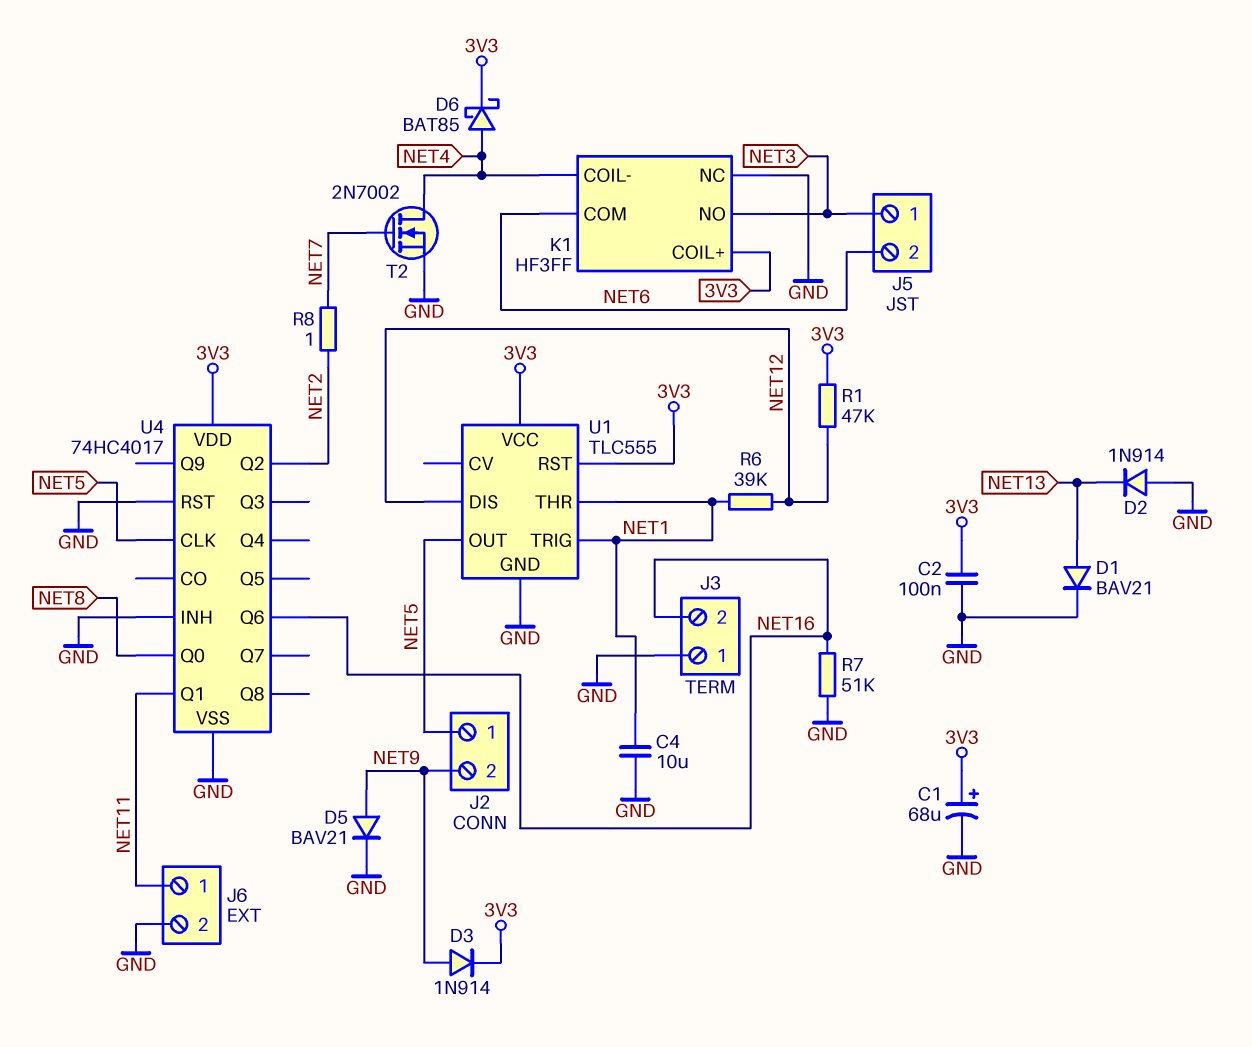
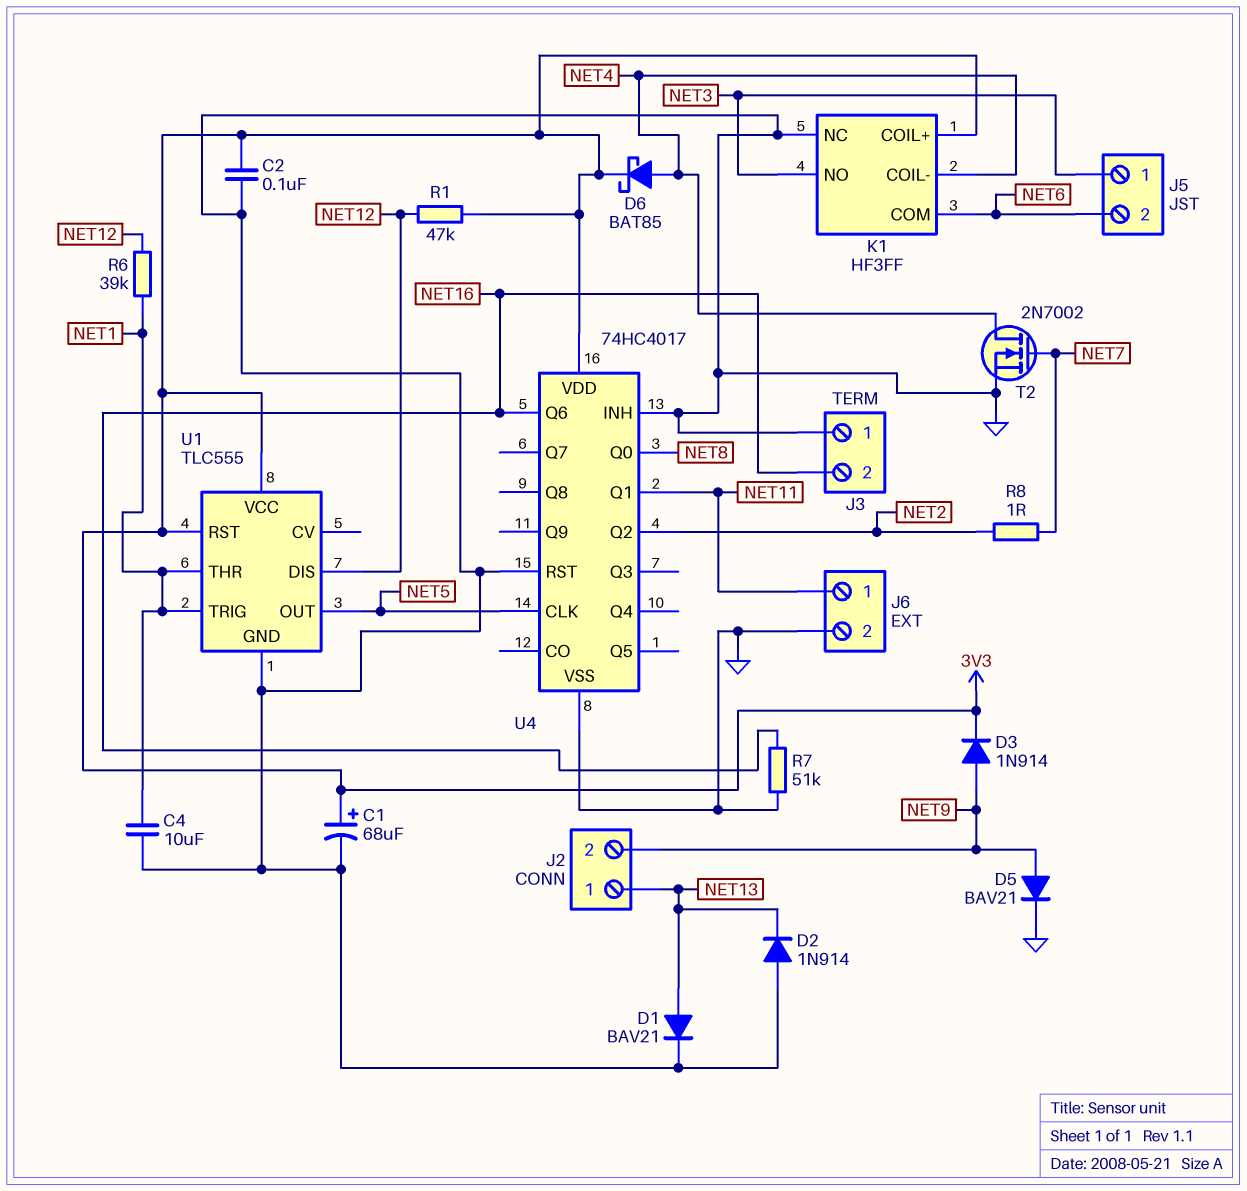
J2 pin 1: NET5 -> NET13

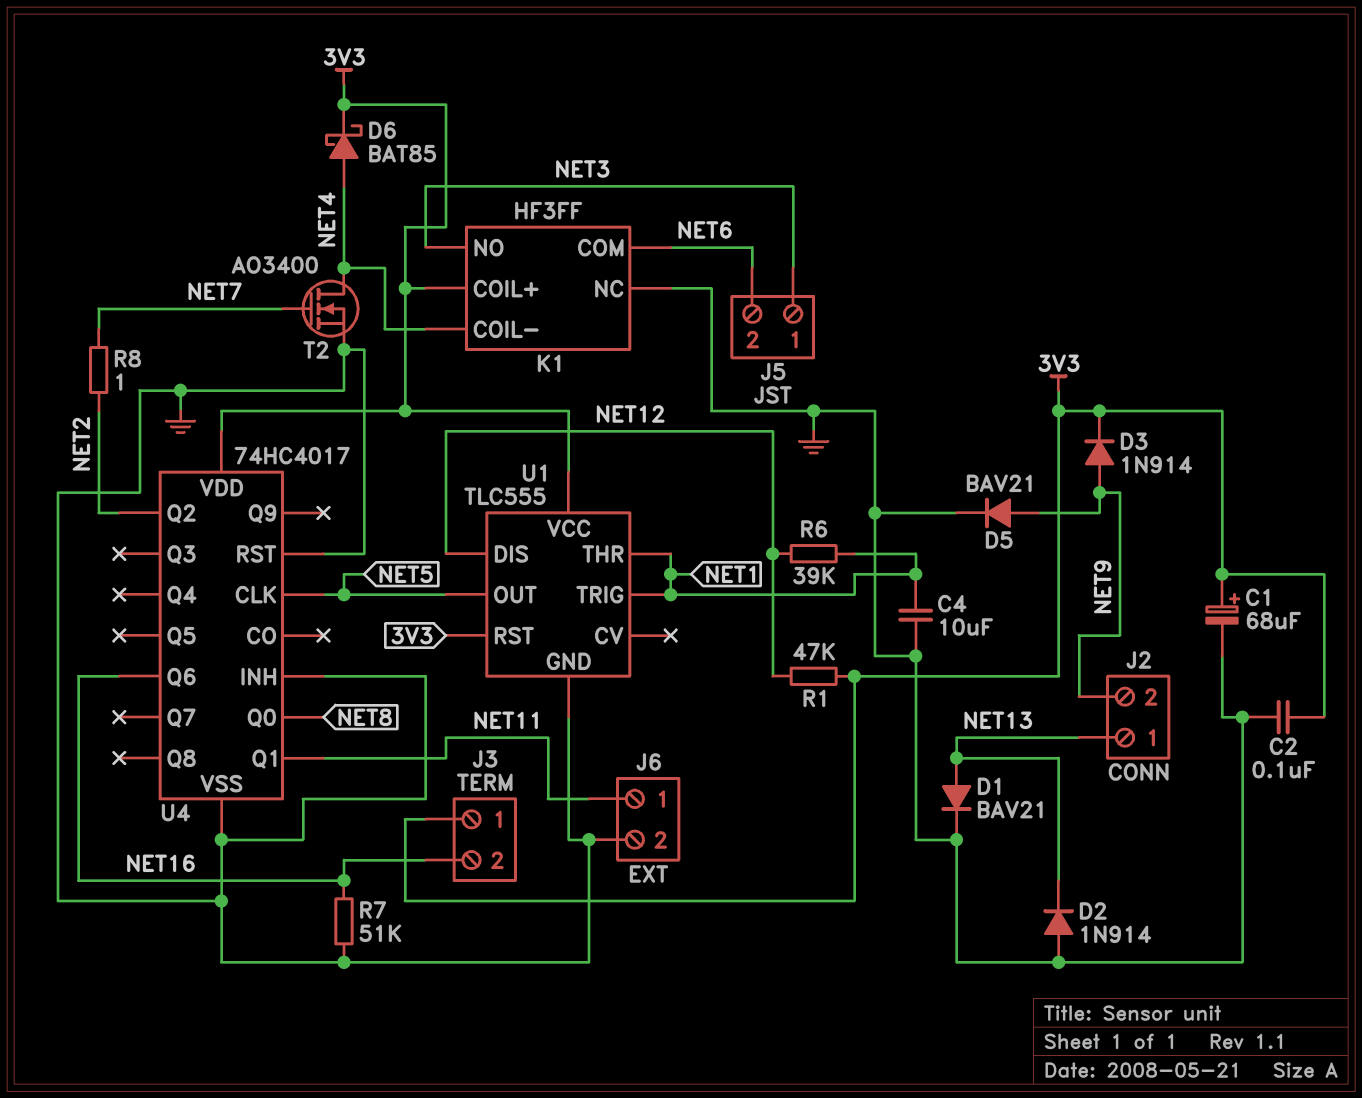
J3 pin 1: GND -> 3V3
T2: NMOS 2N7002 (G NET7, D NET4, S GND) -> NMOS AO3400 (G NET7, D NET4, S GND)

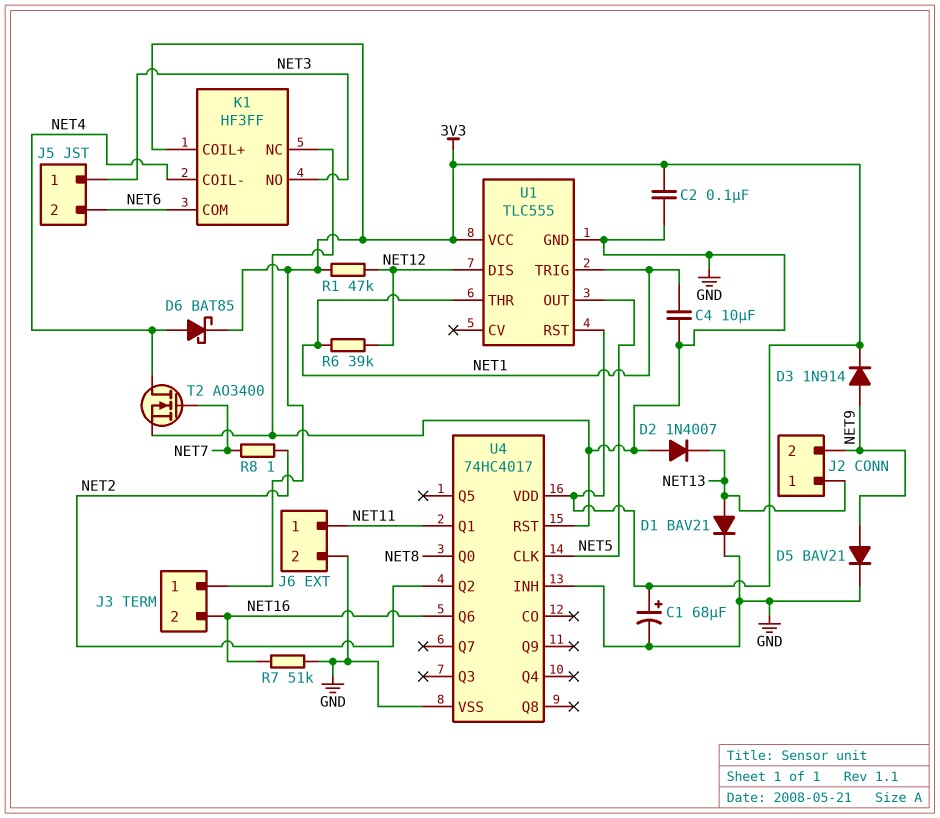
D2: diode 1N914 (A GND, K NET13) -> diode 1N4007 (A GND, K NET13)

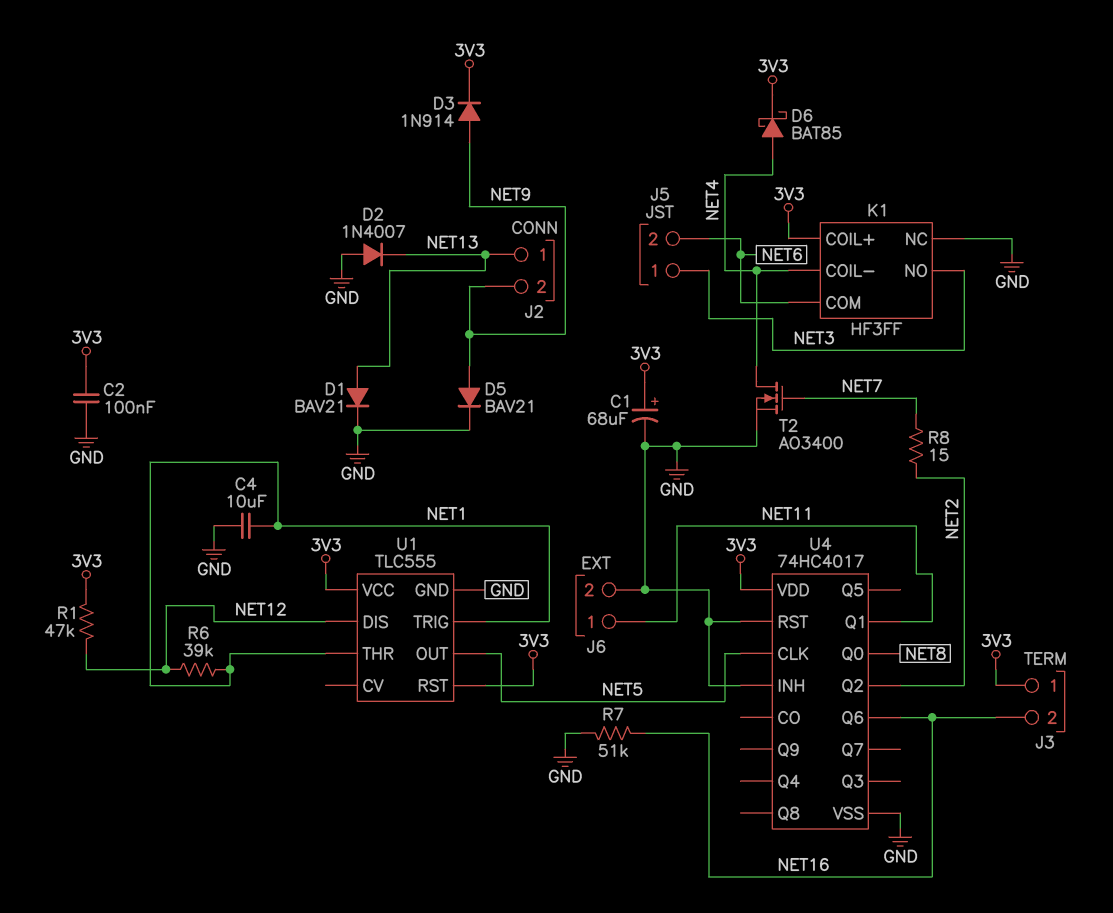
R8: 1 (NET2, NET7) -> 15 (NET2, NET7)

